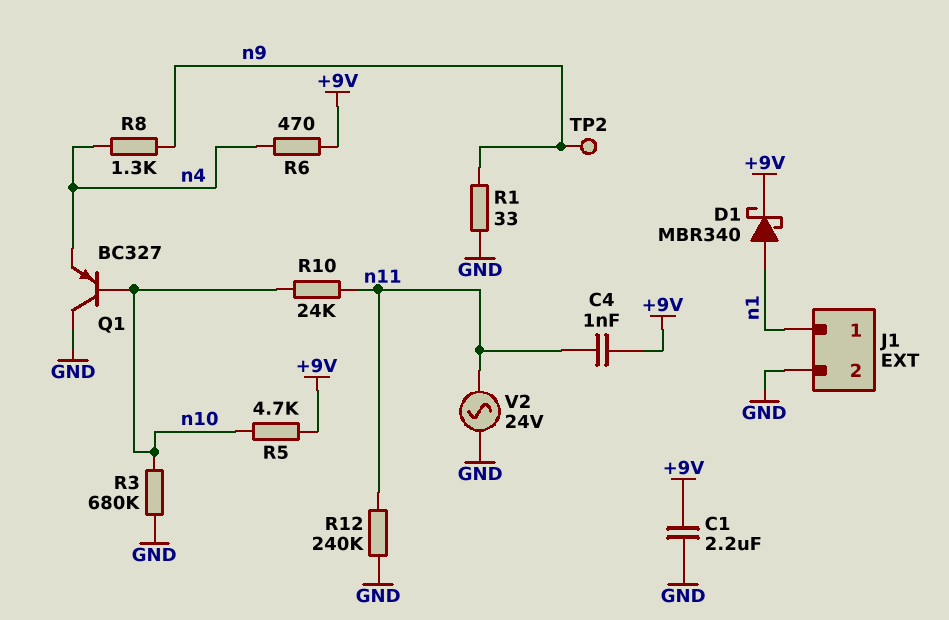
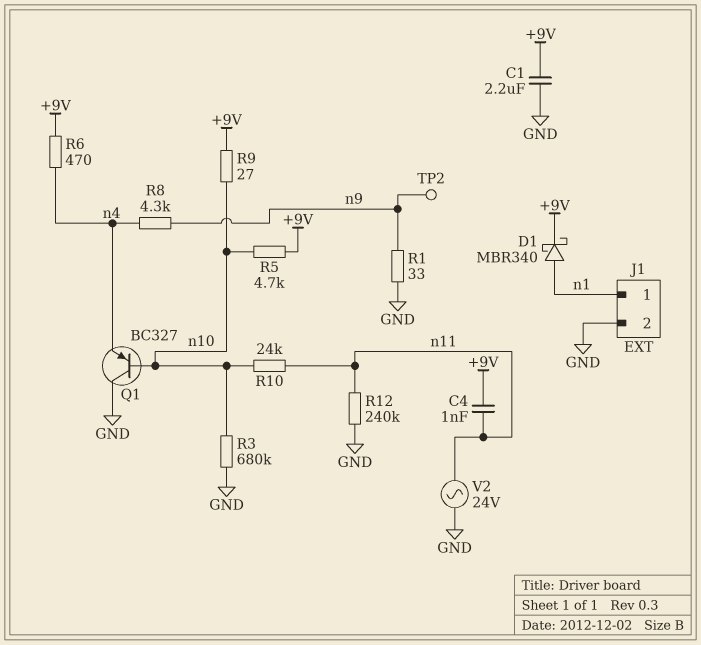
R8: 1.3k (n4, n9) -> 4.3k (n4, n9)
R9: none -> 27 (+9V, n10)

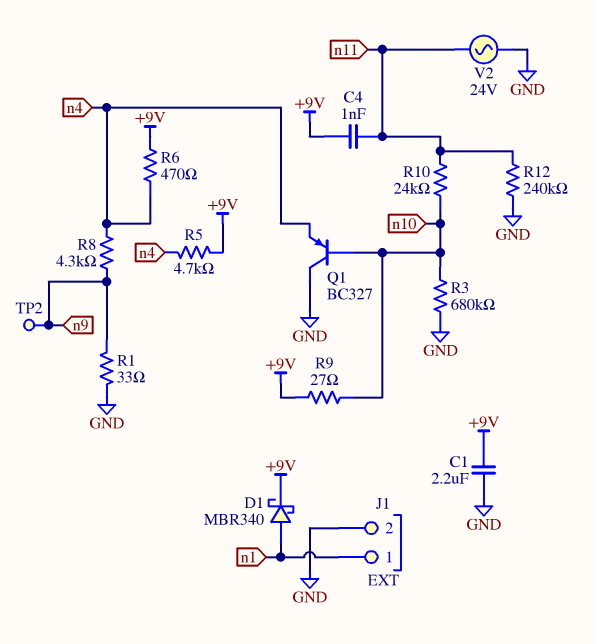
R5: 4.7k (+9V, n10) -> 4.7k (+9V, n4)

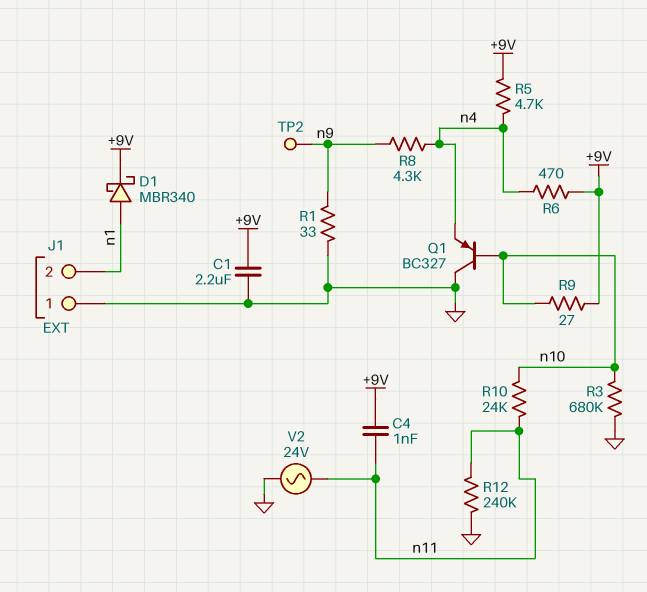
J1 pin 1: n1 -> GND
J1 pin 2: GND -> n1

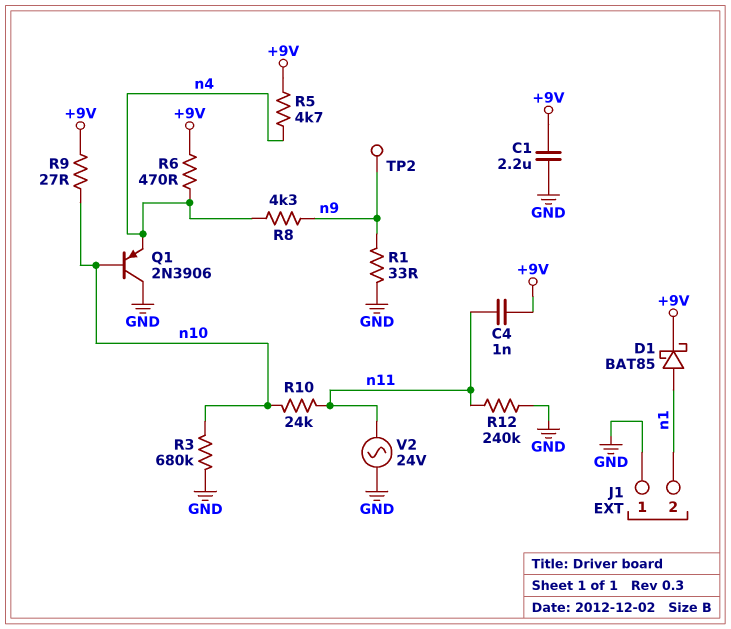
D1: schottky MBR340 (A n1, K +9V) -> schottky BAT85 (A n1, K +9V)
Q1: PNP BC327 (B n10, C GND, E n4) -> PNP 2N3906 (B n10, C GND, E n4)

